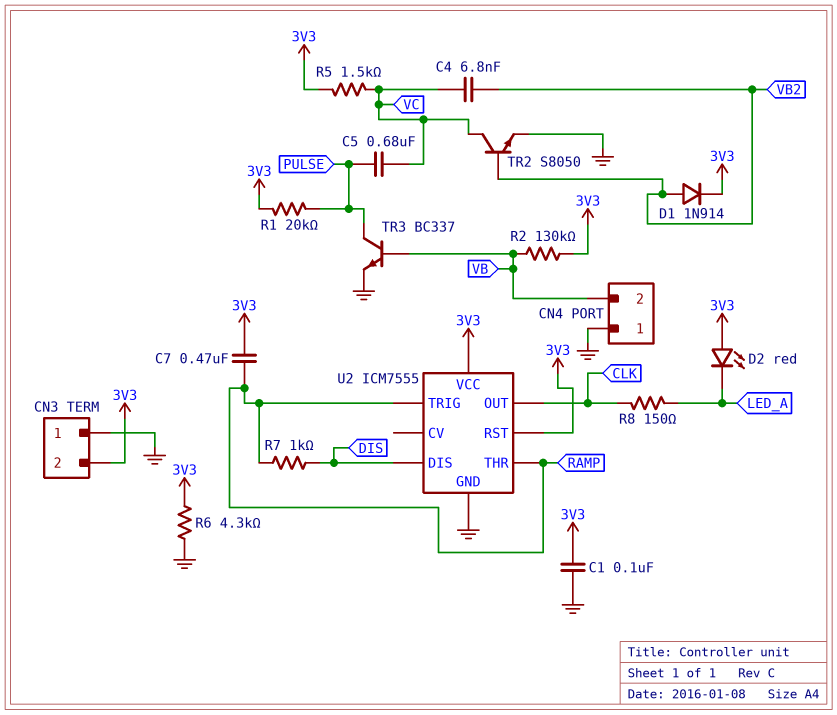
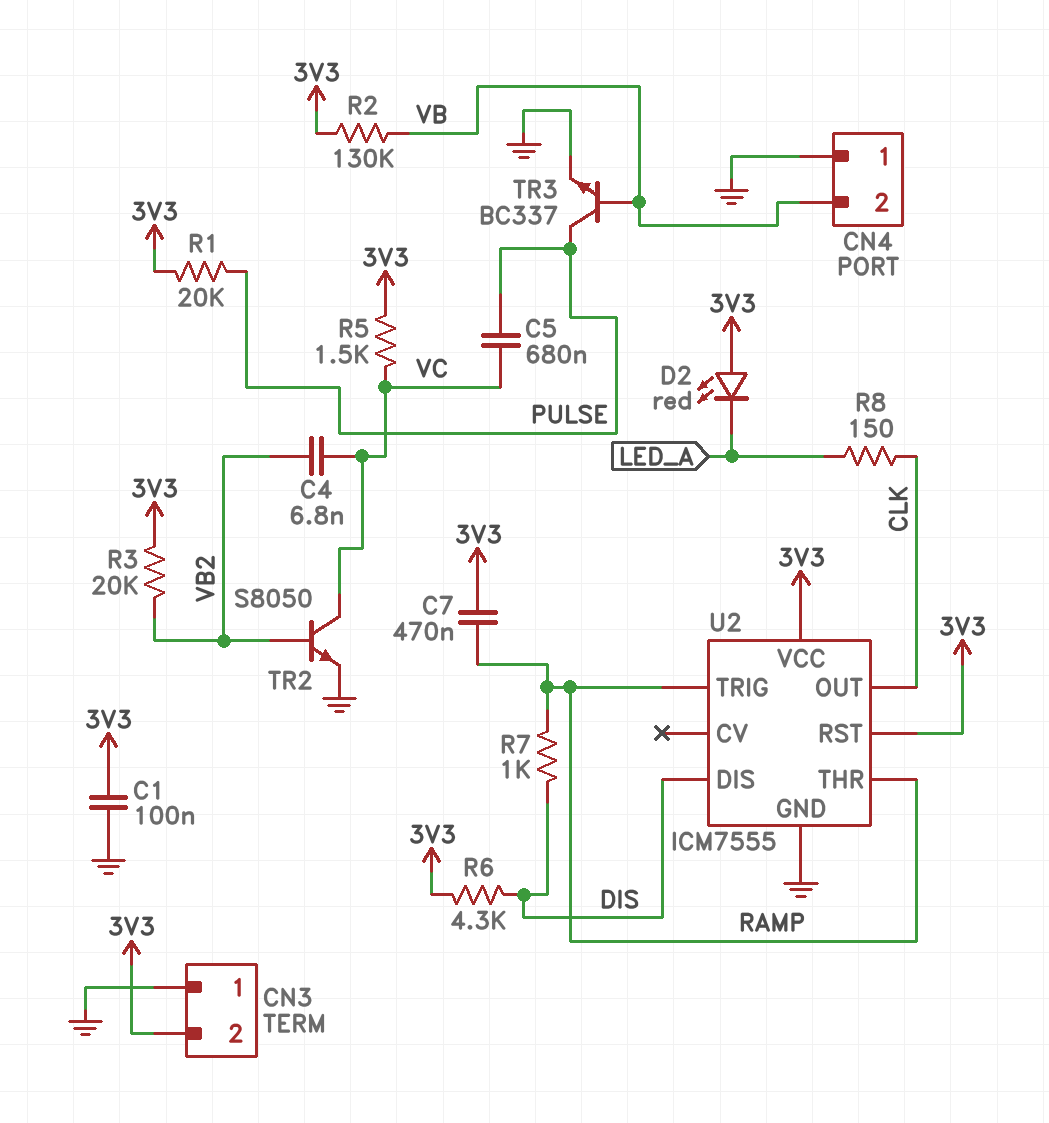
D1: diode 1N914 (A VB2, K 3V3) -> none
R3: none -> 20k (3V3, VB2)
R6: 4.3k (3V3, GND) -> 4.3k (3V3, DIS)

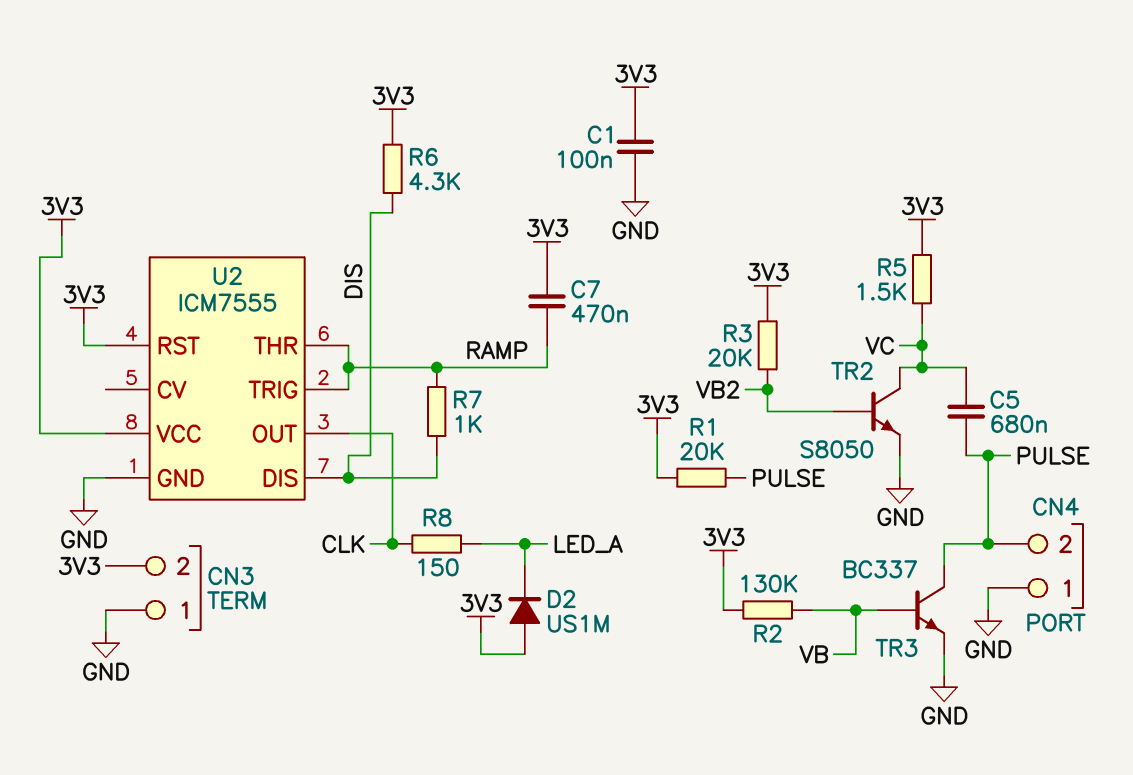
C4: 6.8nF (VB2, VC) -> none
CN4 pin 2: VB -> PULSE
D2: LED red (A 3V3, K LED_A) -> diode US1M (A 3V3, K LED_A)

